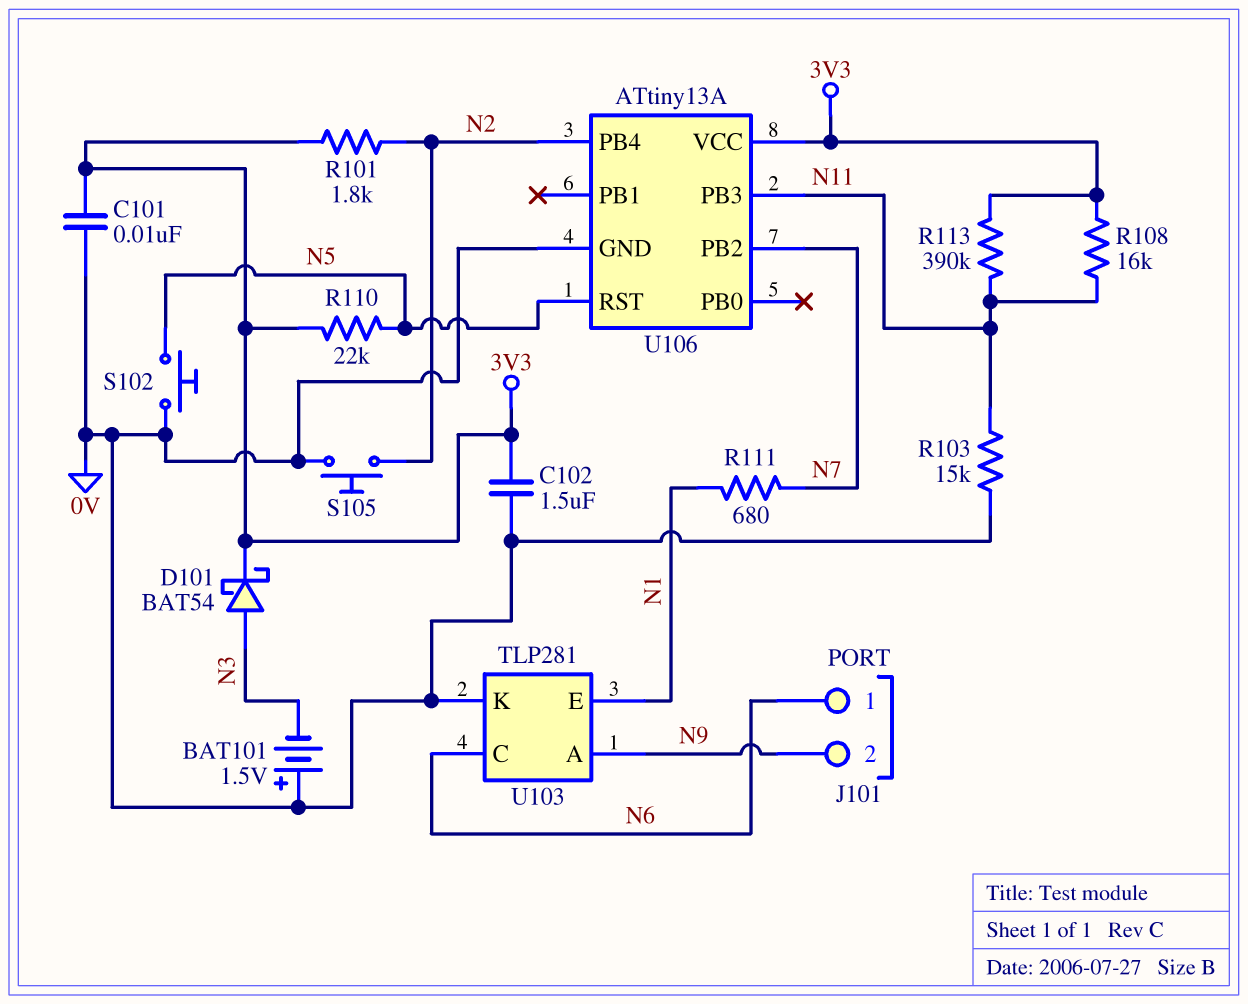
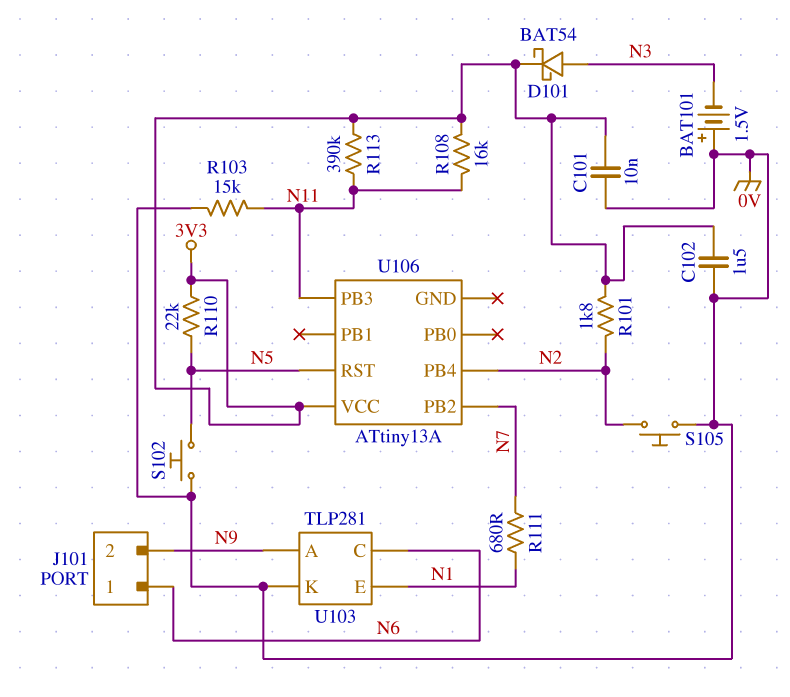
U106 pin GND: 0V -> none

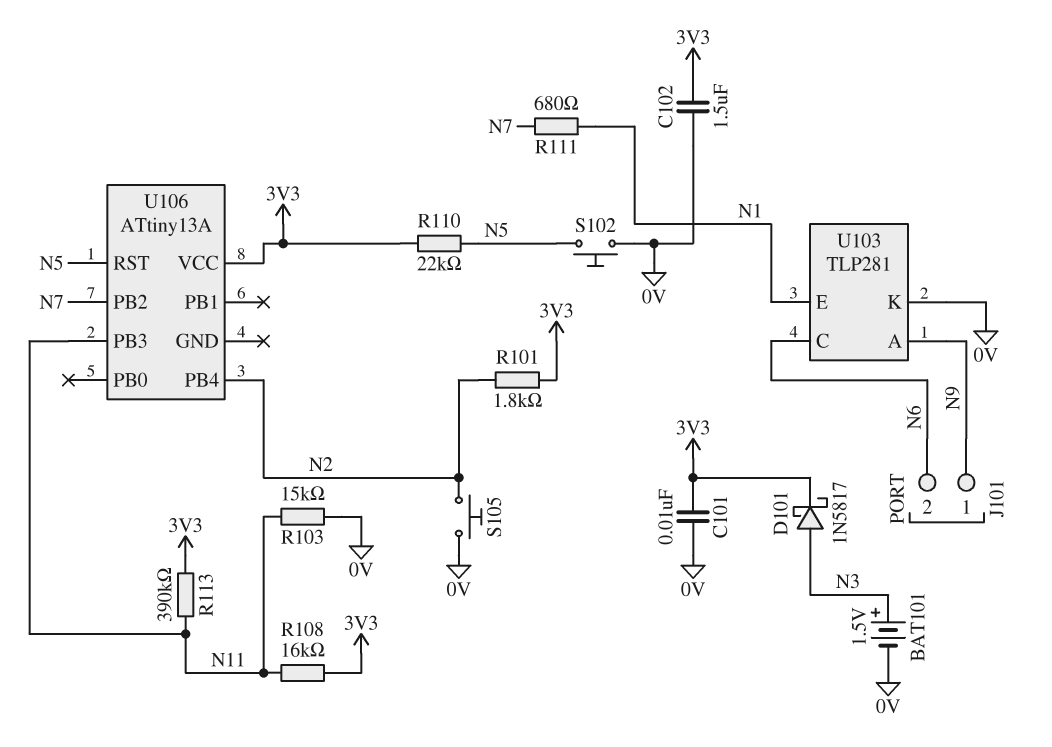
BAT101: 1.5V (plus 0V, minus N3) -> 1.5V (plus N3, minus 0V)
D101: schottky BAT54 (A N3, K 3V3) -> schottky 1N5817 (A N3, K 3V3)
J101 pin 1: N6 -> N9
J101 pin 2: N9 -> N6

